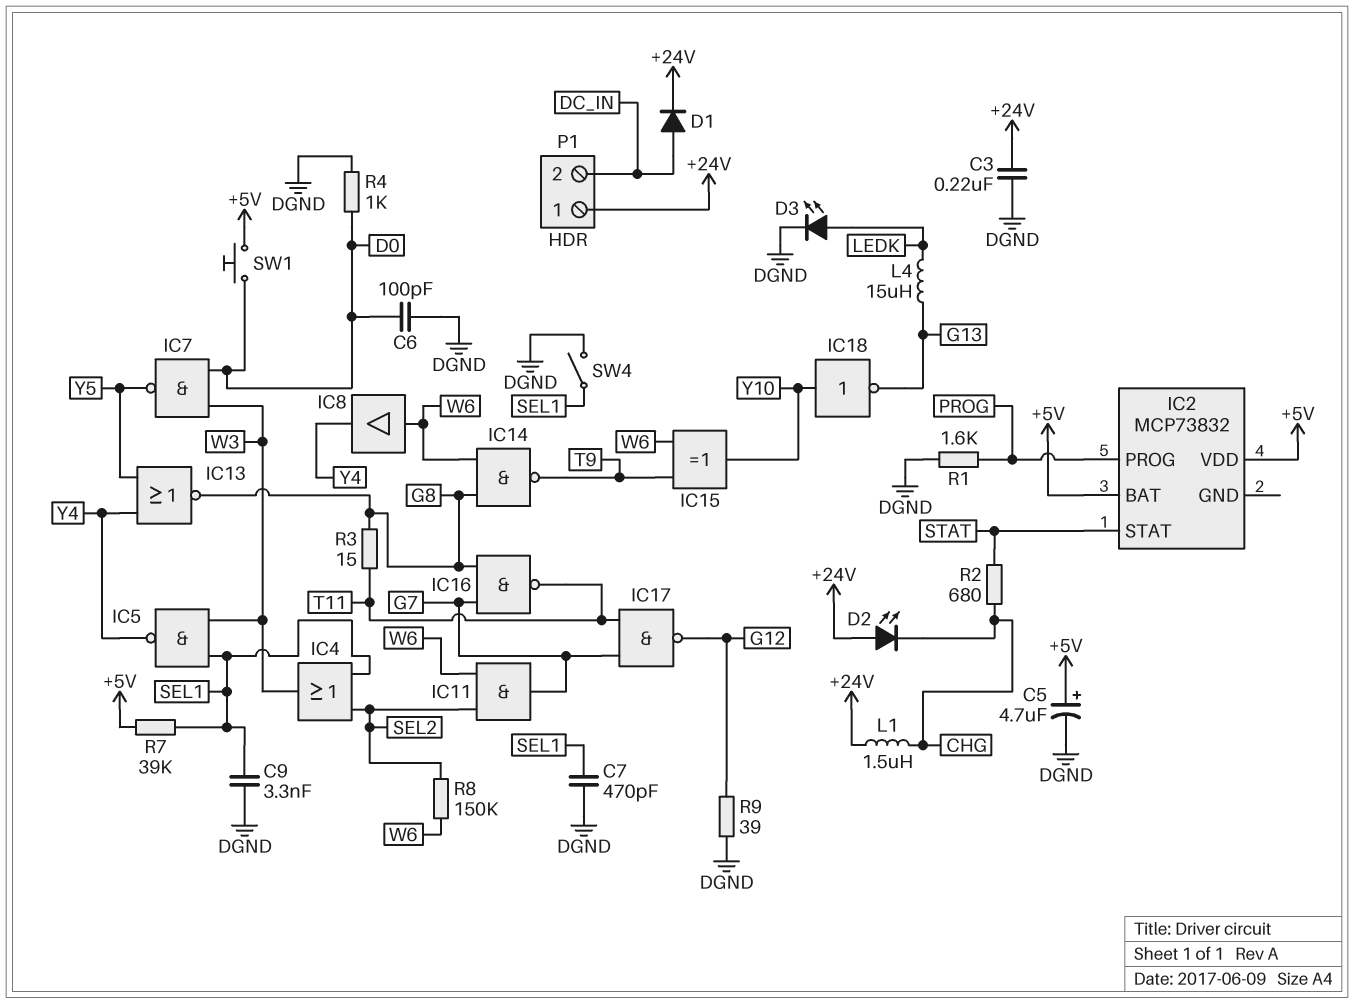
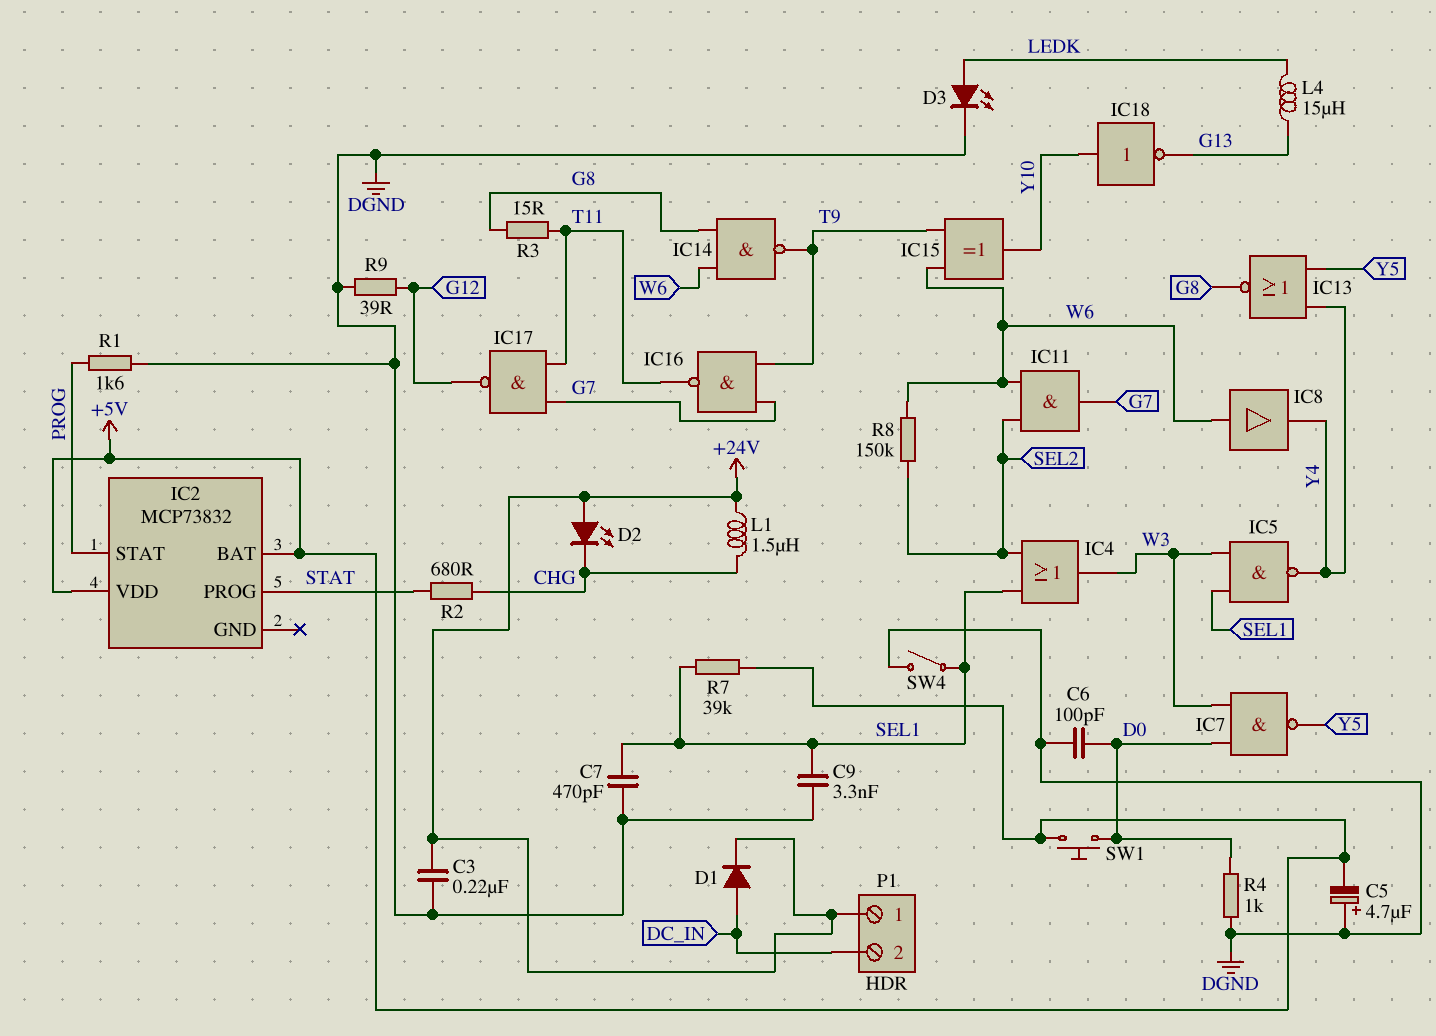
C5: 4.7uF (plus +5V, minus DGND) -> 4.7uF (plus DGND, minus +5V)
IC2 pin PROG: PROG -> STAT
IC2 pin STAT: STAT -> PROG
IC16: NAND (in G7, in G8, out T11) -> NAND (in G7, in T9, out T11)

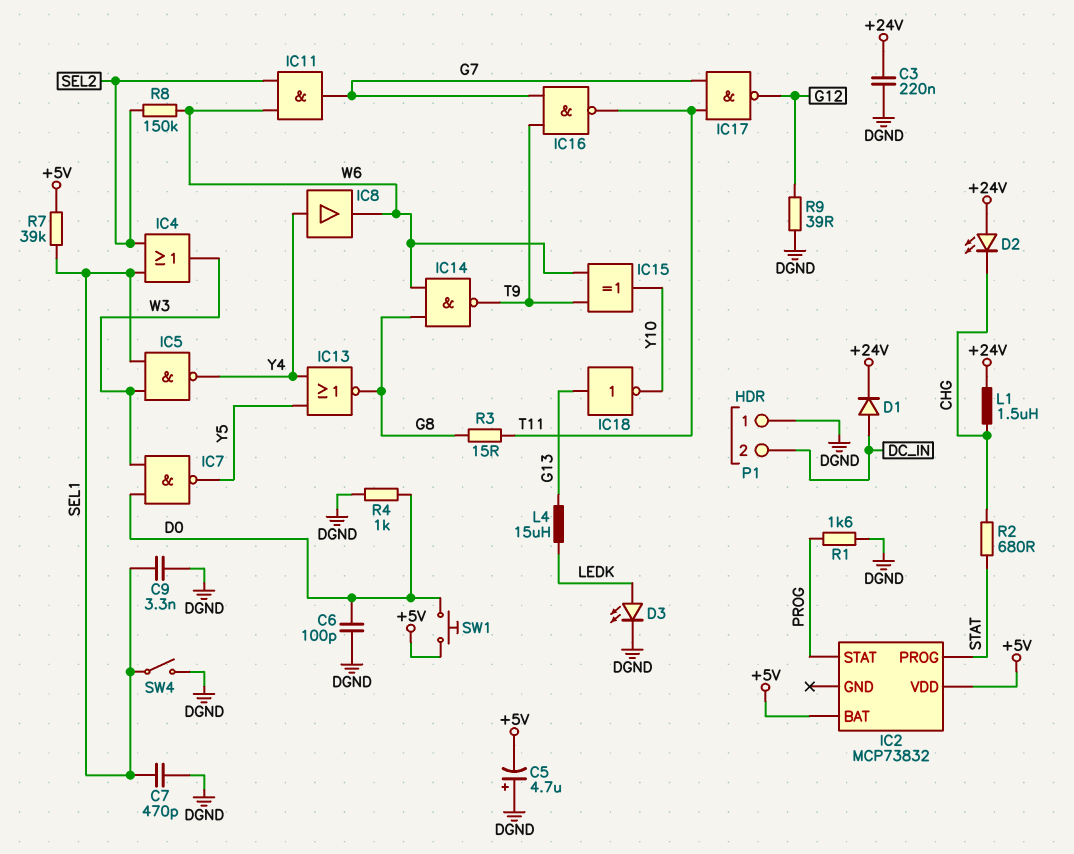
IC8: buffer (in W6, out Y4) -> buffer (in Y4, out W6)
IC18: NOT (in Y10, out G13) -> NOT (in G13, out Y10)
P1 pin 1: +24V -> DGND

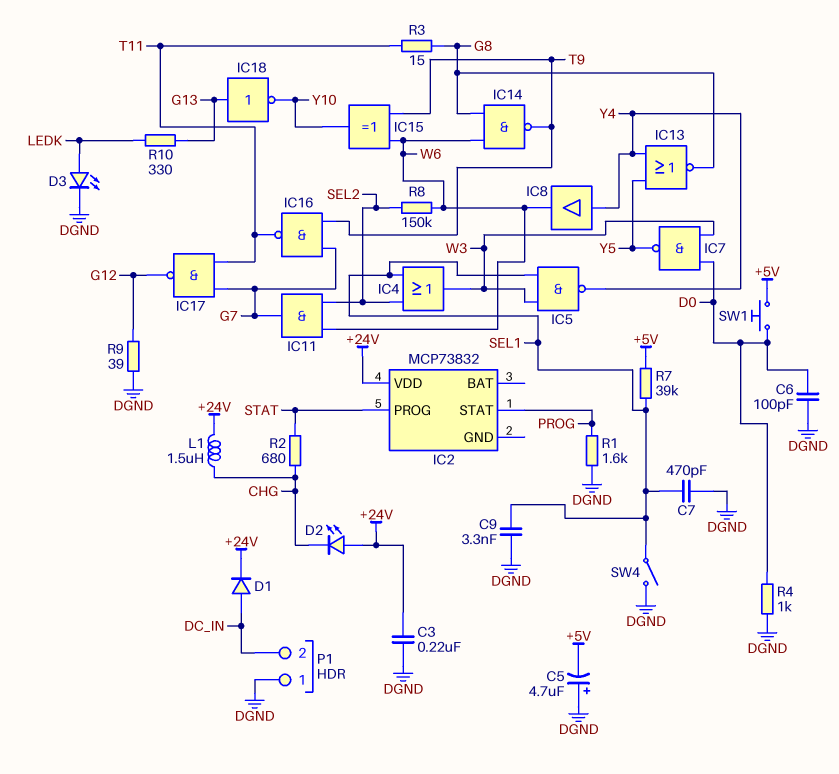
IC2 pin BAT: +5V -> none
IC2 pin VDD: +5V -> +24V
L4: 15uH (G13, LEDK) -> none
R10: none -> 330 (G13, LEDK)

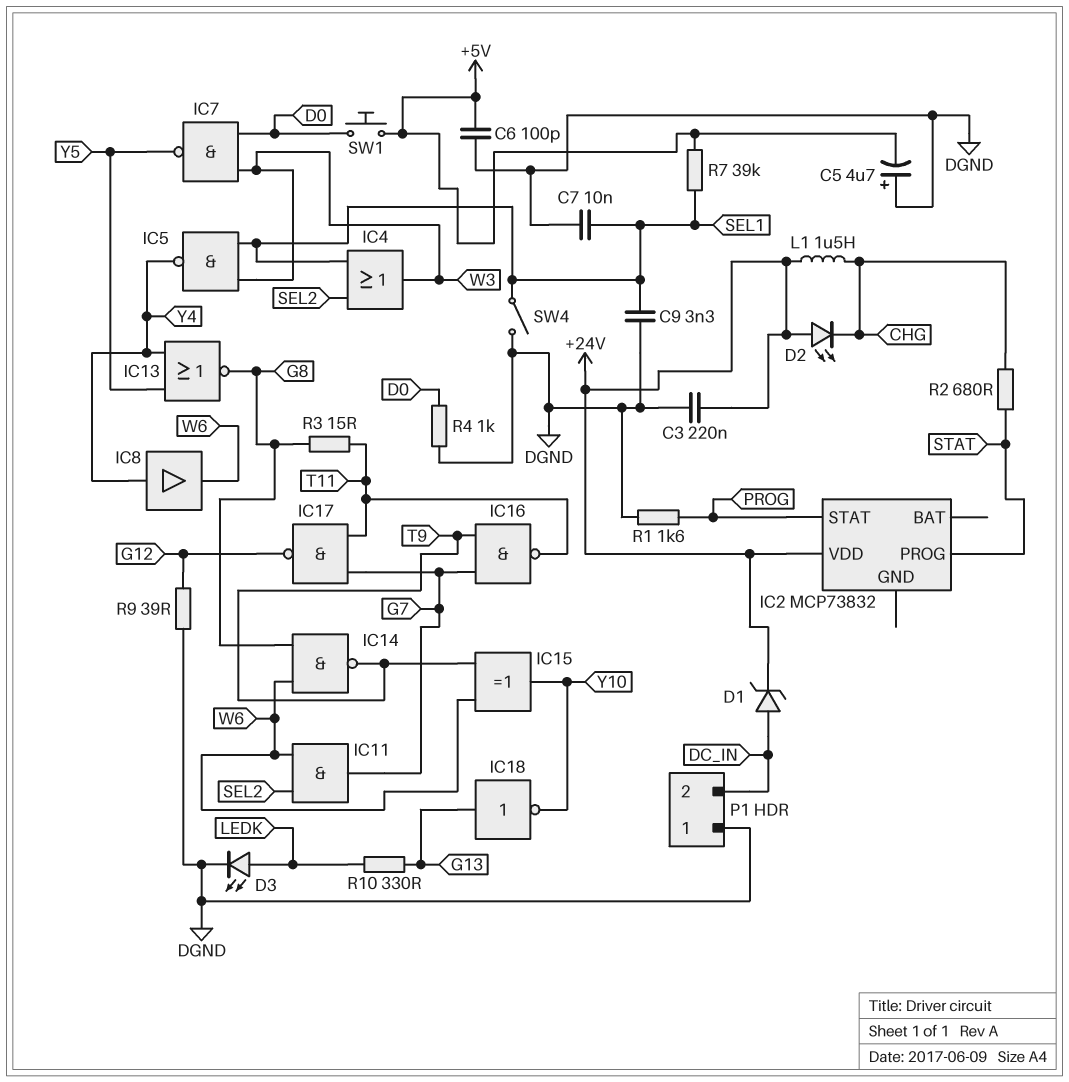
C6: 100pF (D0, DGND) -> 100pF (+5V, DGND)
C7: 470pF (DGND, SEL1) -> 10nF (DGND, SEL1)
D1: diode (A DC_IN, K +24V) -> zener (A DC_IN, K +24V)
R8: 150k (SEL2, W6) -> none

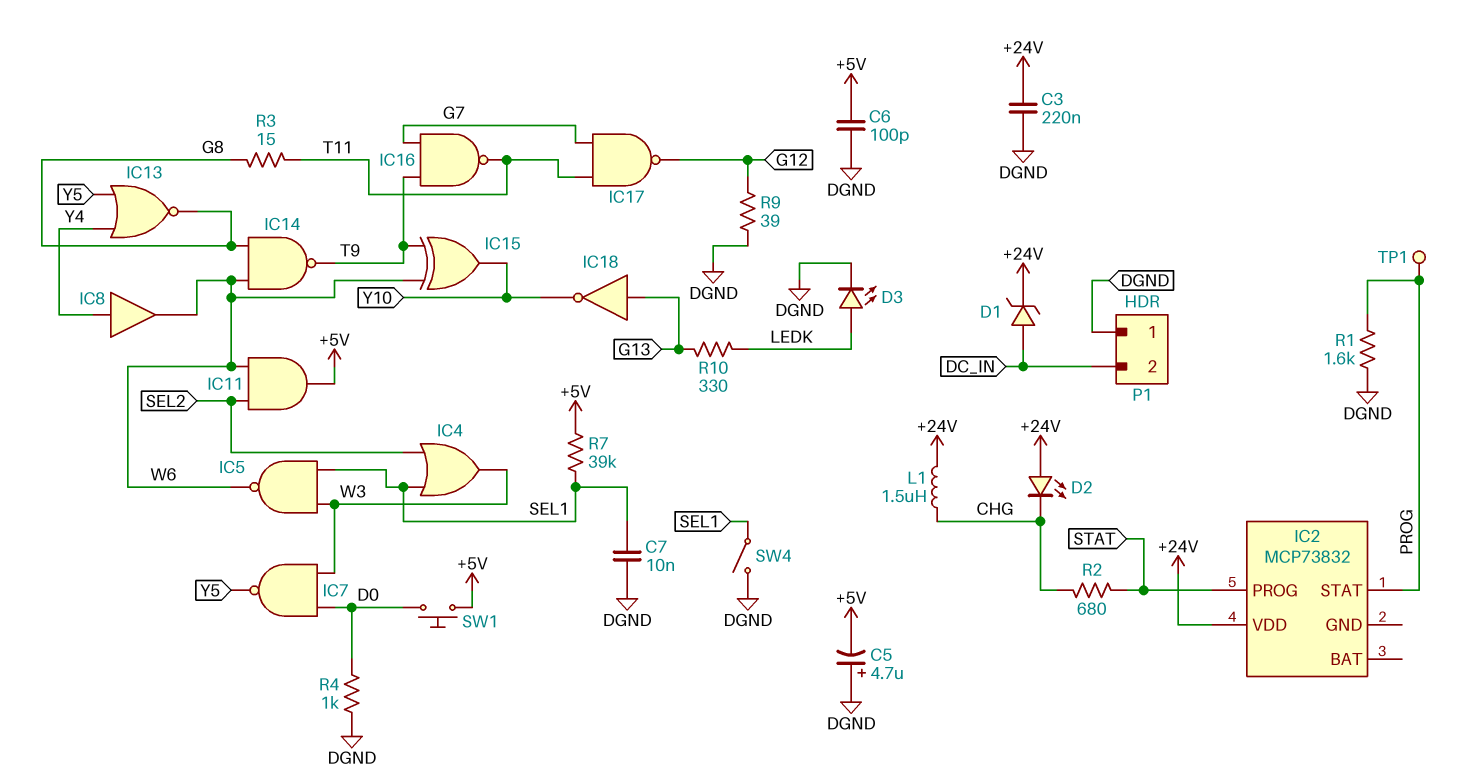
C9: 3.3nF (DGND, SEL1) -> none
IC5: NAND (in SEL1, in W3, out Y4) -> NAND (in SEL1, in W3, out W6)
IC11: AND (in SEL2, in W6, out G7) -> AND (in SEL2, in W6, out +5V)
TP1: none -> test point (PROG)

